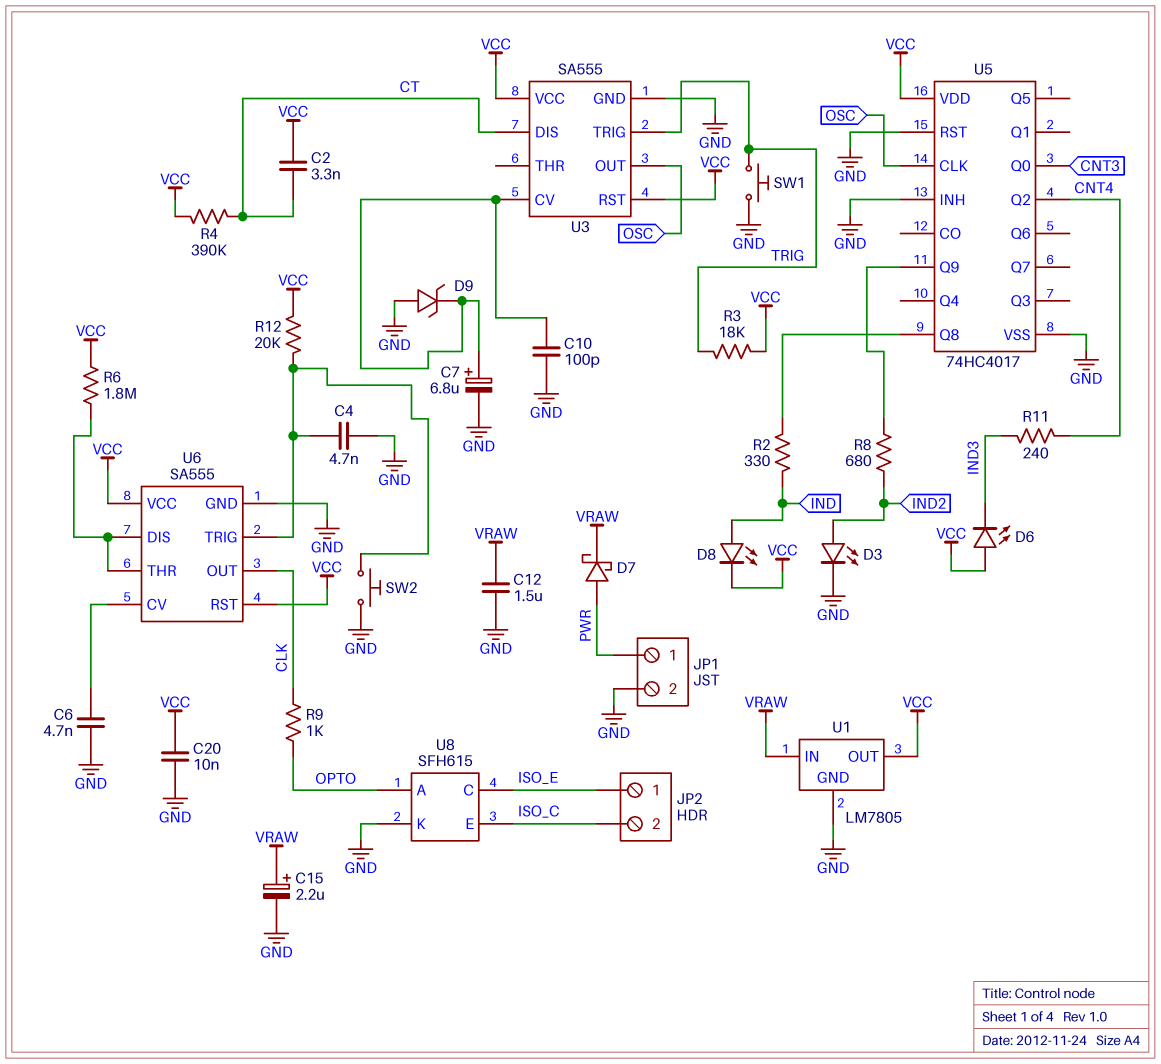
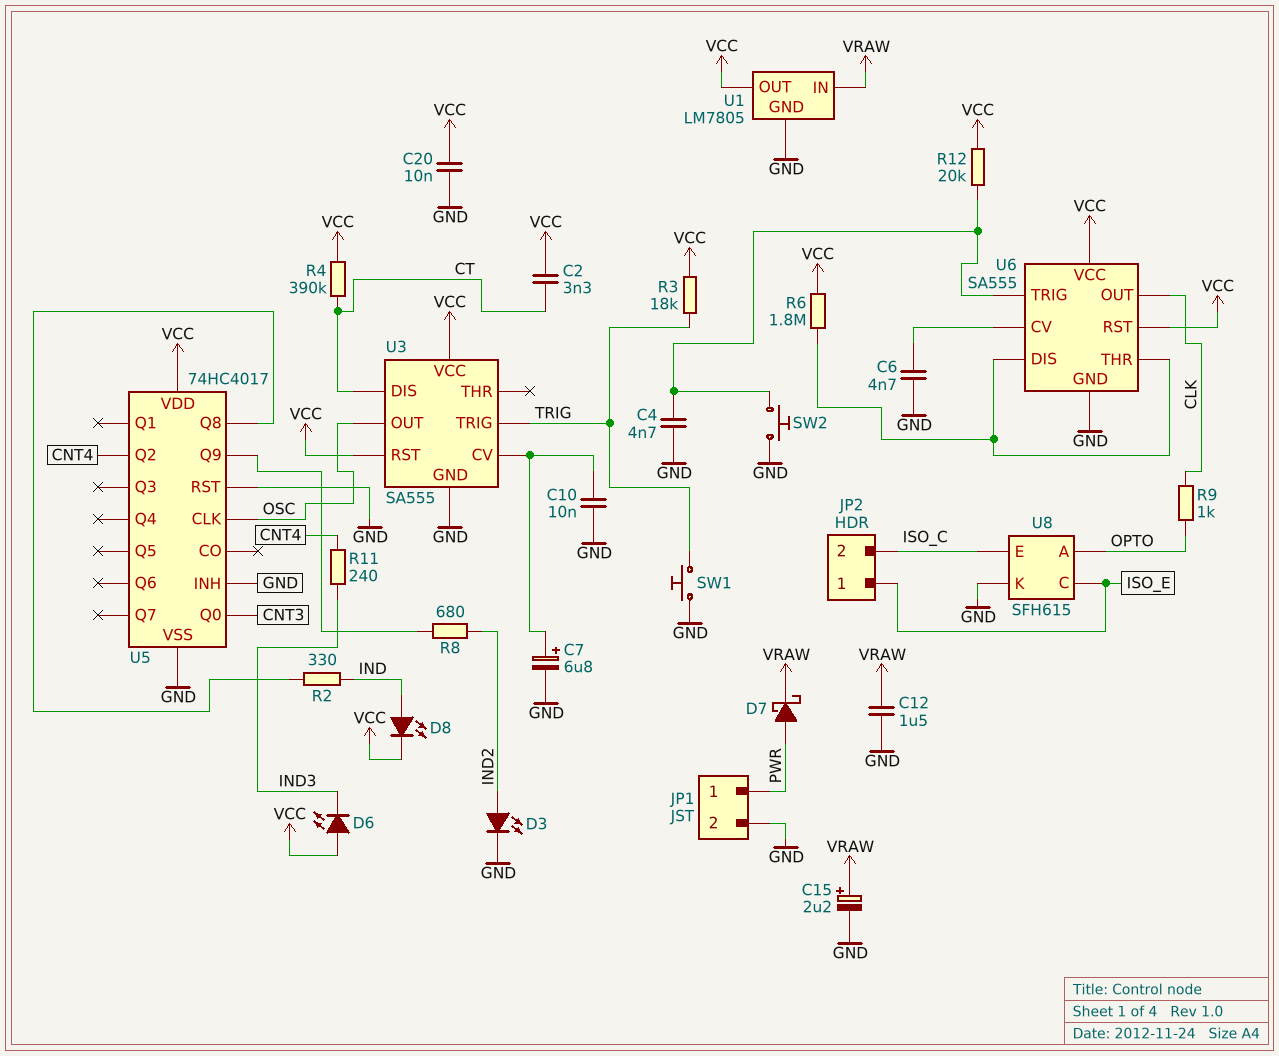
C10: 100pF (GND, U3/CV) -> 10nF (GND, U3/CV)
D9: zener (A GND, K U3/CV) -> none

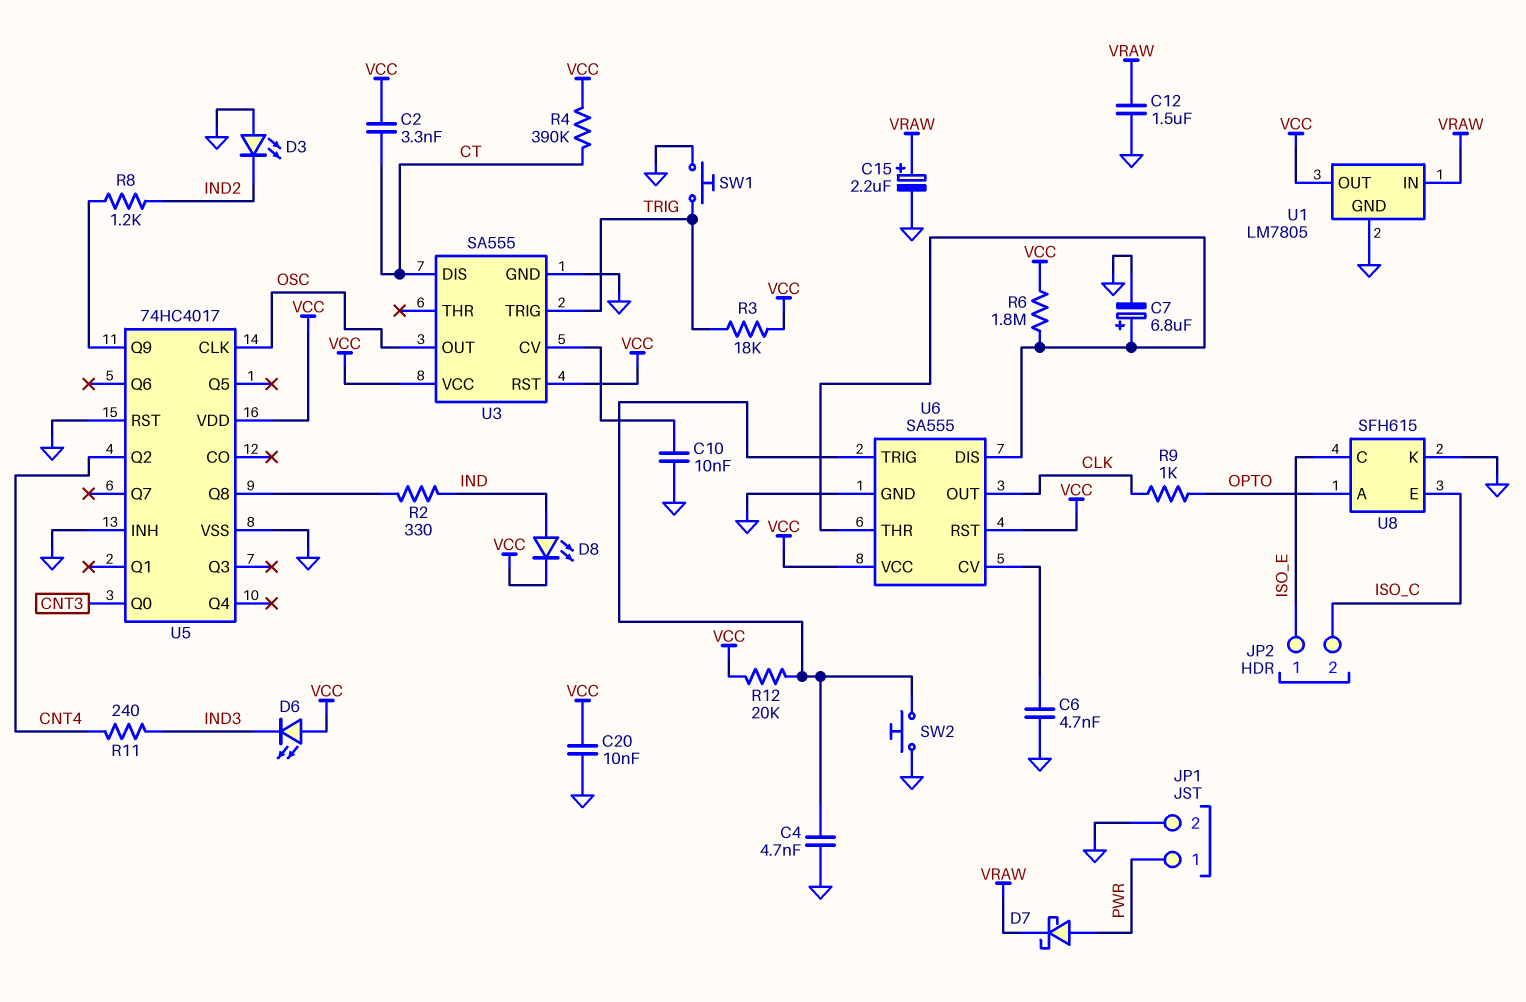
C7: 6.8uF (plus U3/CV, minus GND) -> 6.8uF (plus U6/DIS, minus GND)
D3: LED (A IND2, K GND) -> LED (A GND, K IND2)
R8: 680 (IND2, U5/Q9) -> 1.2k (IND2, U5/Q9)

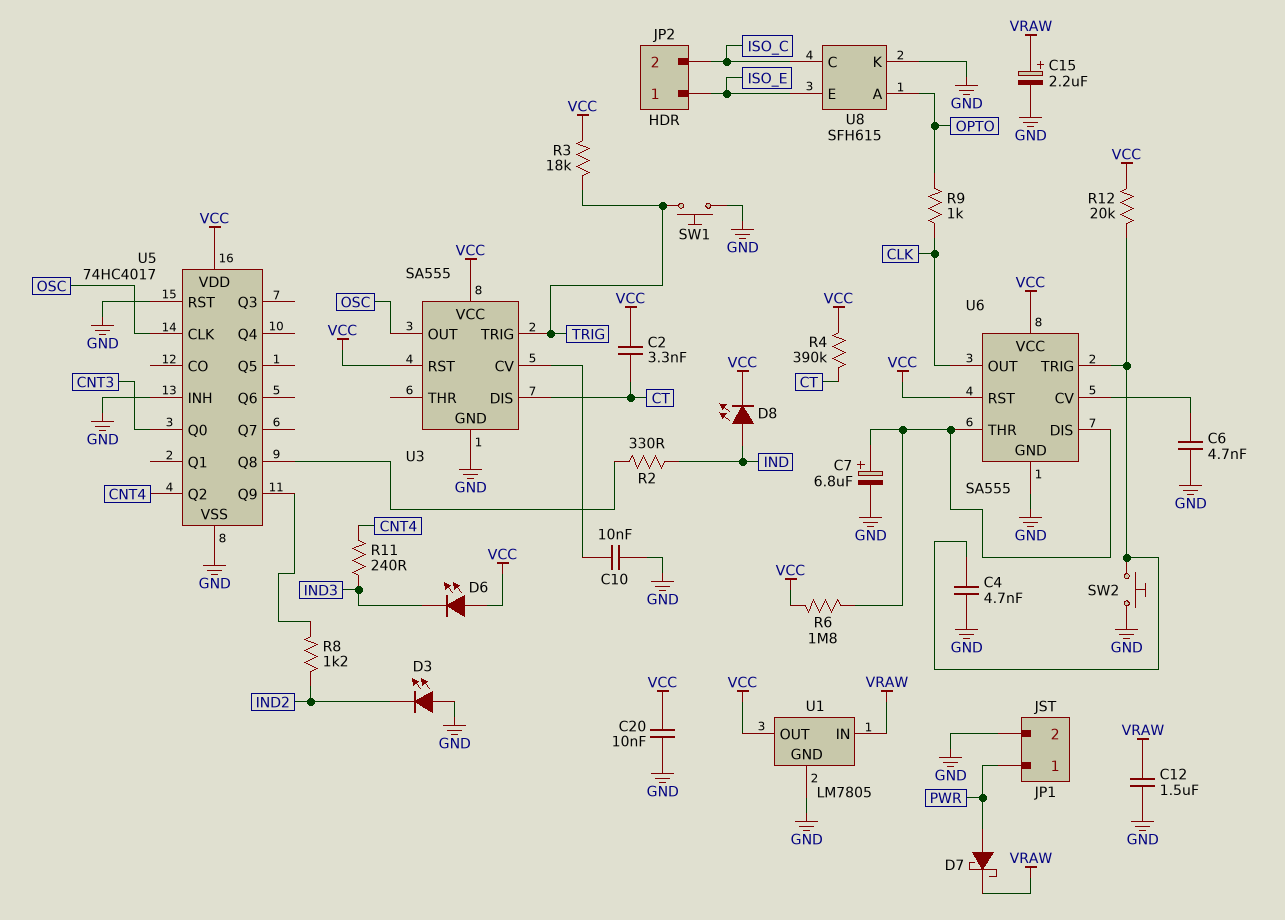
U8 pin C: ISO_E -> ISO_C
U8 pin E: ISO_C -> ISO_E

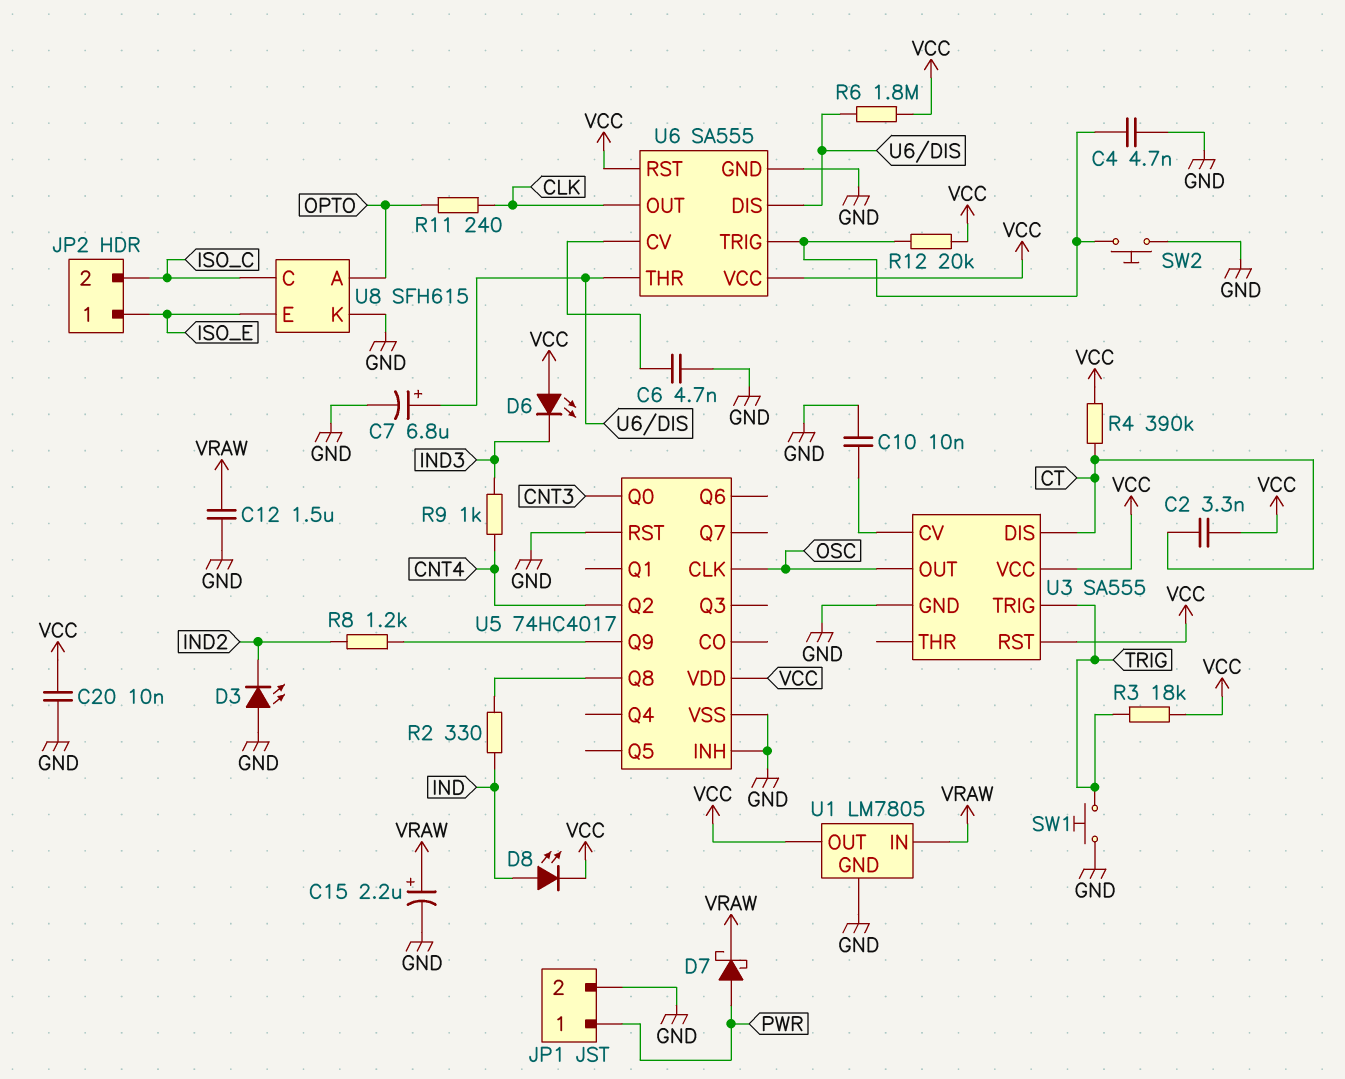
R9: 1k (CLK, OPTO) -> 1k (CNT4, IND3)
R11: 240 (CNT4, IND3) -> 240 (CLK, OPTO)

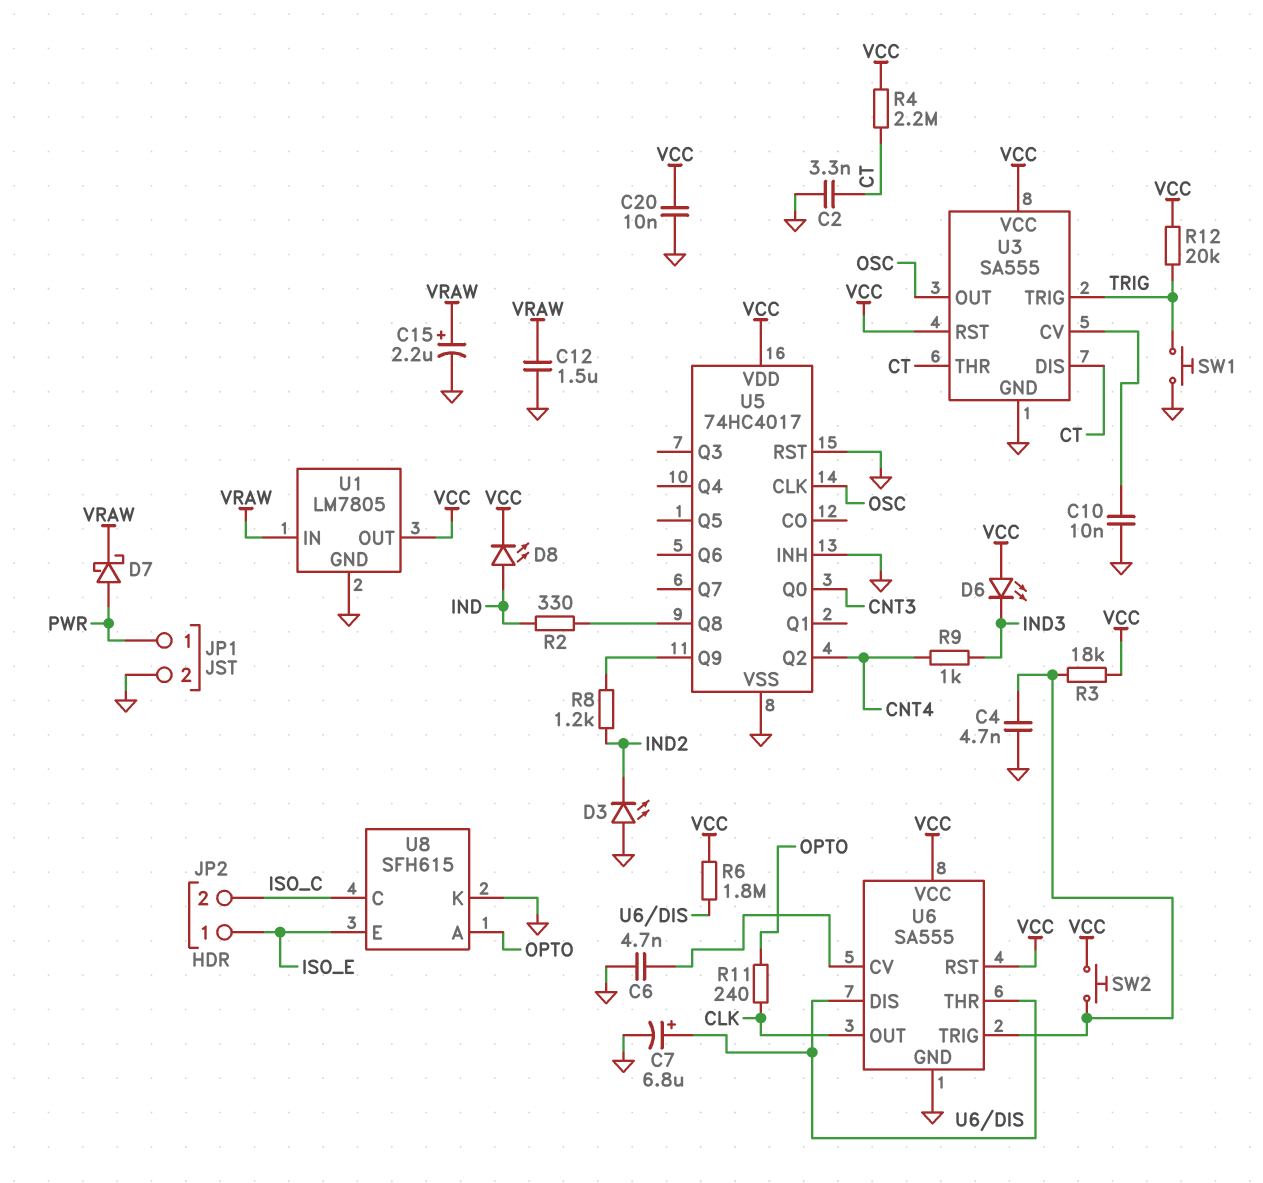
C2: 3.3nF (CT, VCC) -> 3.3nF (CT, GND)
R3: 18k (TRIG, VCC) -> 18k (U6/TRIG, VCC)
R4: 390k (CT, VCC) -> 2.2M (CT, VCC)
R12: 20k (U6/TRIG, VCC) -> 20k (TRIG, VCC)
SW2: button (GND, U6/TRIG) -> button (U6/TRIG, VCC)
U3 pin THR: none -> CT

